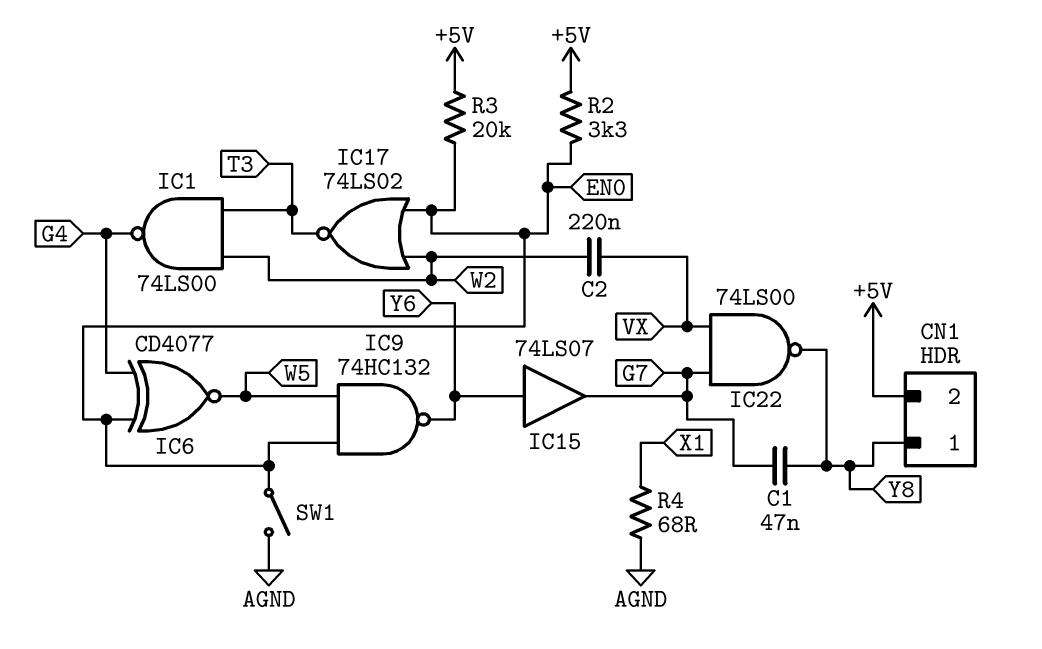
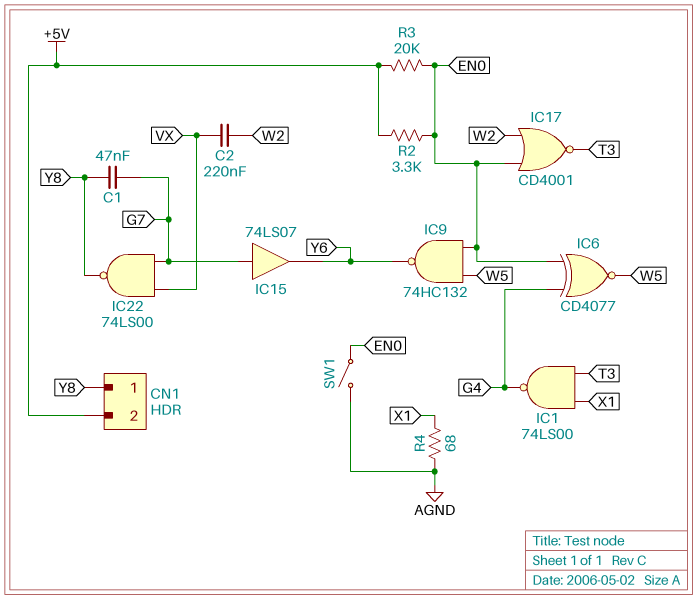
IC1: NAND 74LS00 (in T3, in W2, out G4) -> NAND 74LS00 (in T3, in X1, out G4)
IC15: buffer 74LS07 (in Y6, out G7) -> buffer 74LS07 (in G7, out Y6)
IC17: NOR 74LS02 (in EN0, in W2, out T3) -> NOR CD4001 (in EN0, in W2, out T3)

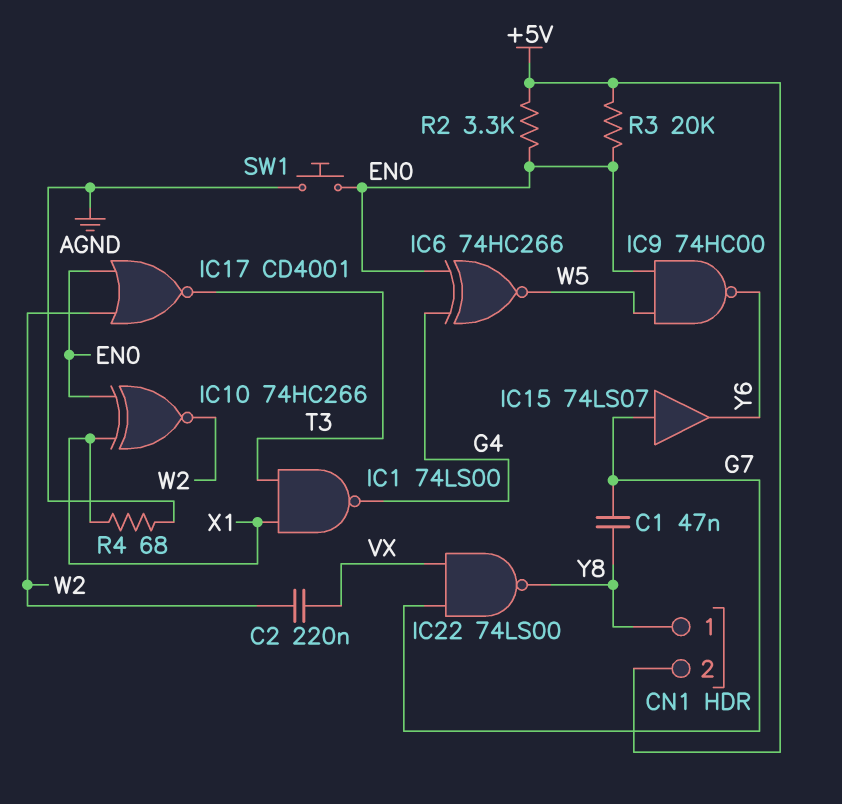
IC6: XNOR CD4077 (in EN0, in G4, out W5) -> XNOR 74HC266 (in EN0, in G4, out W5)
IC9: NAND 74HC132 (in EN0, in W5, out Y6) -> NAND 74HC00 (in EN0, in W5, out Y6)
IC10: none -> XNOR 74HC266 (in EN0, in X1, out W2)
SW1: switch (AGND, EN0) -> button (AGND, EN0)

